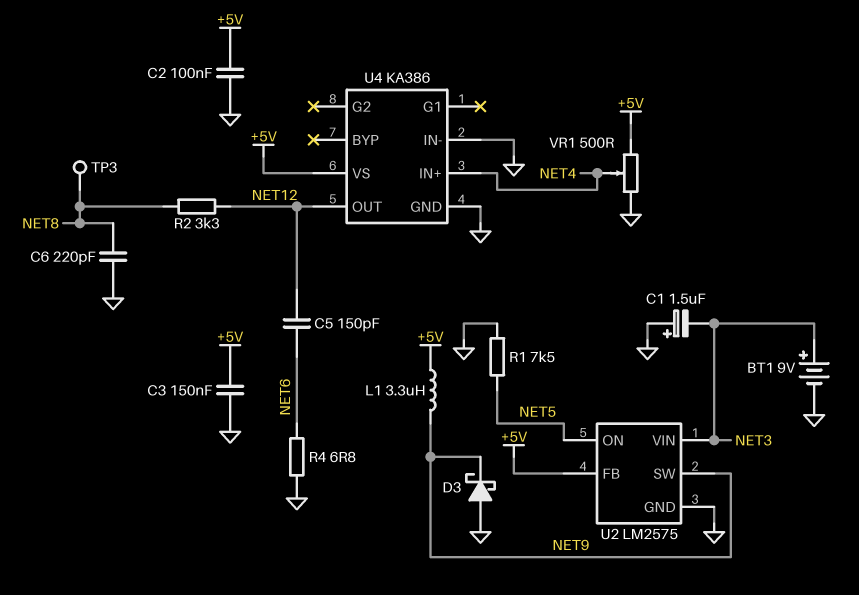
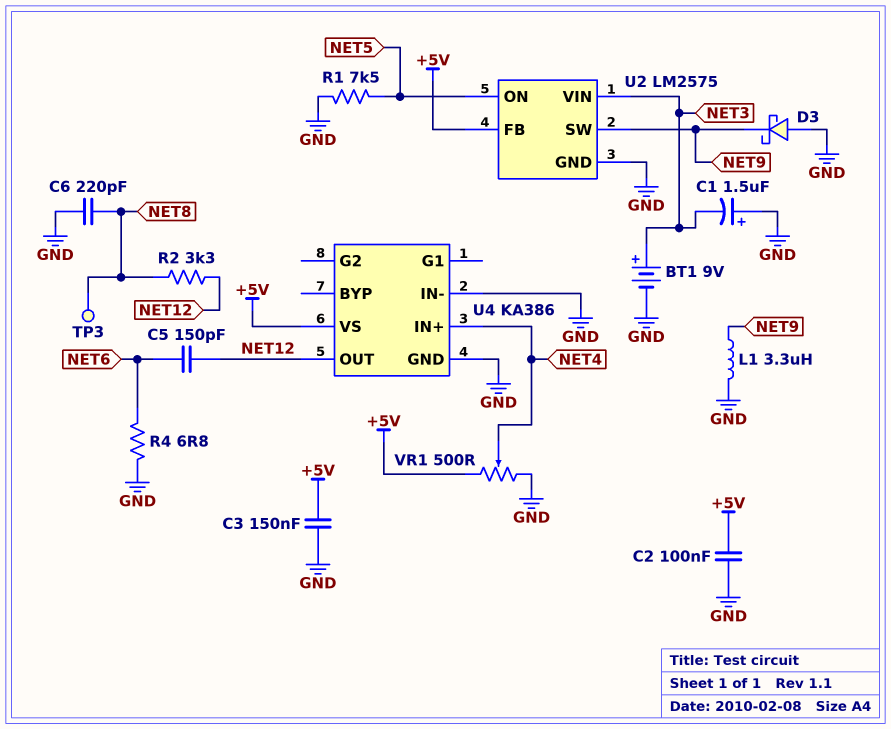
L1: 3.3uH (+5V, NET9) -> 3.3uH (GND, NET9)

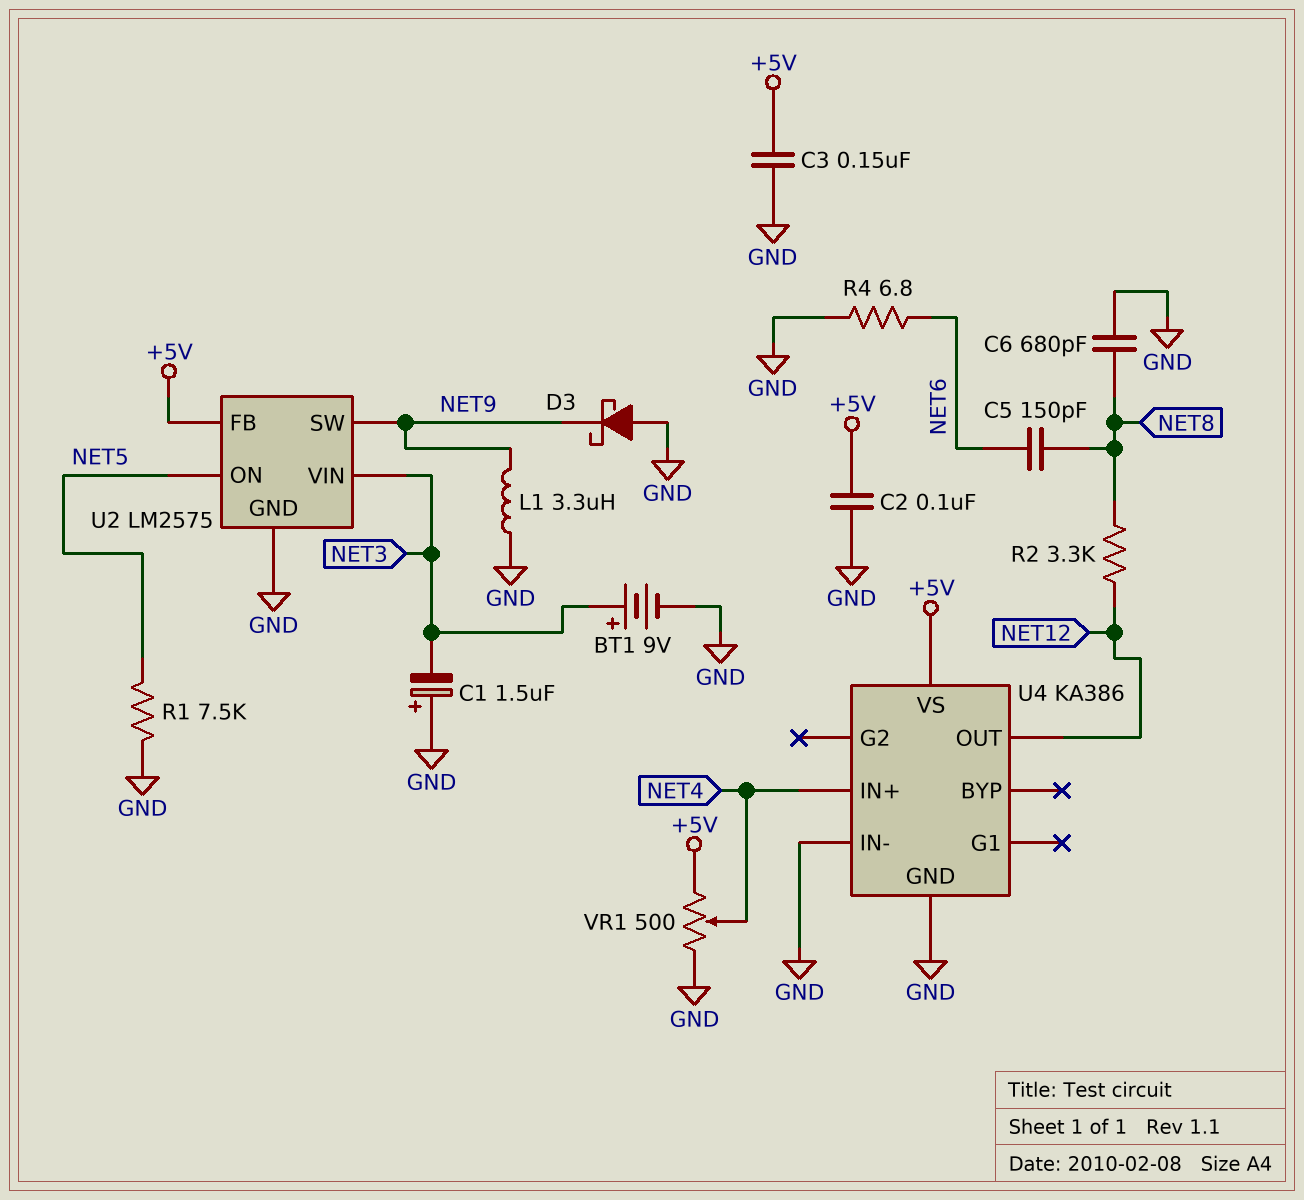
C5: 150pF (NET6, NET12) -> 150pF (NET6, NET8)
C6: 220pF (GND, NET8) -> 680pF (GND, NET8)
TP3: test point (NET8) -> none

